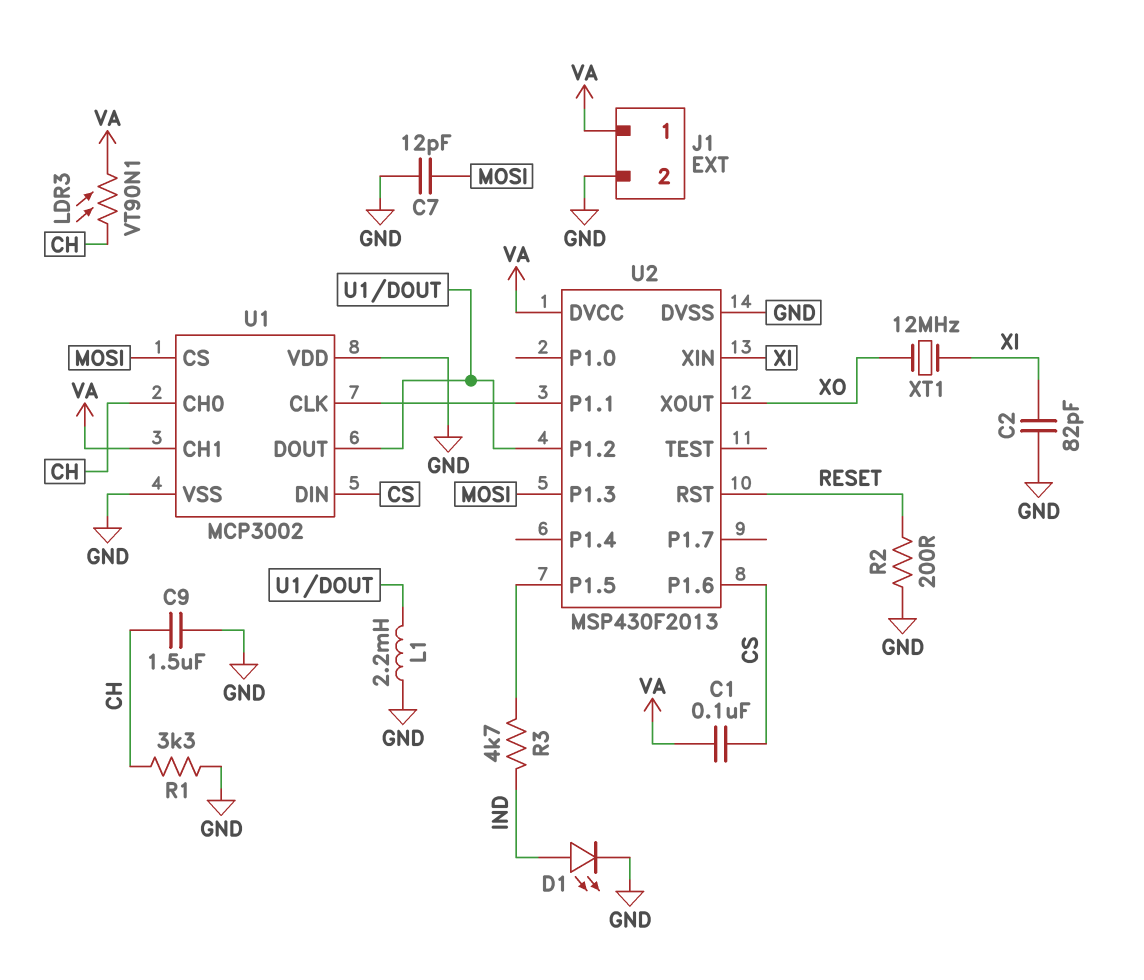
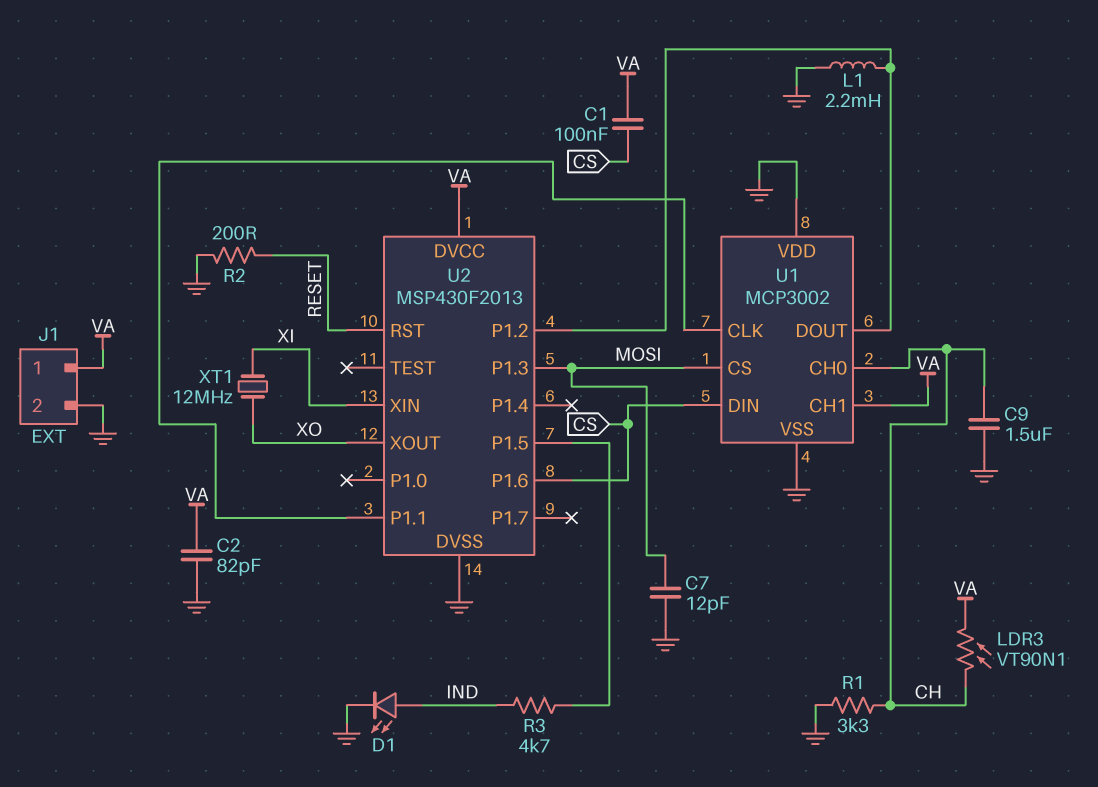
C2: 82pF (GND, XI) -> 82pF (GND, VA)

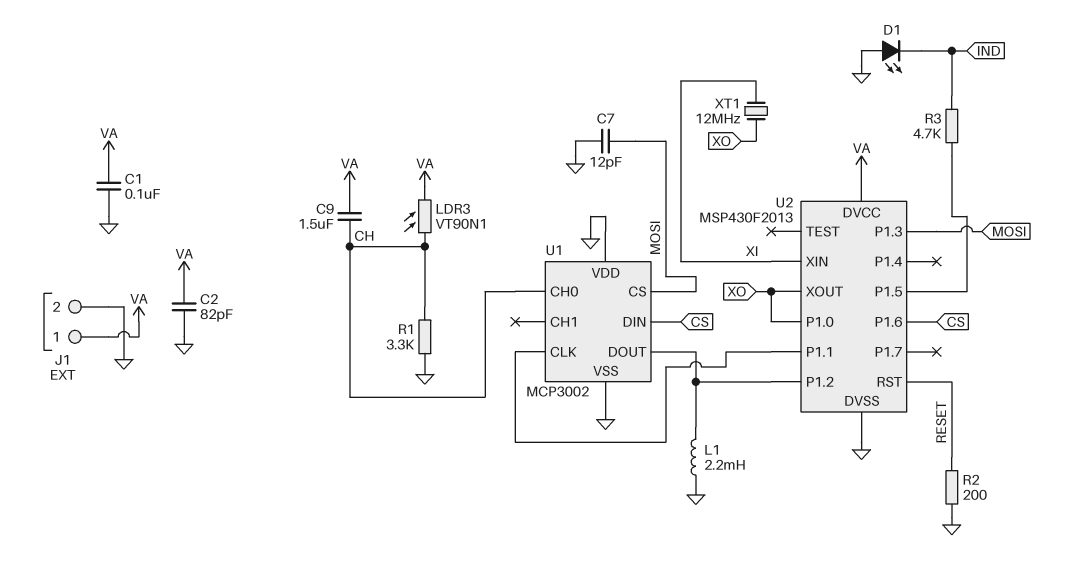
C1: 100nF (CS, VA) -> 100nF (GND, VA)
C9: 1.5uF (CH, GND) -> 1.5uF (CH, VA)
D1: LED (A IND, K GND) -> LED (A GND, K IND)
U1 pin CH1: VA -> none
U2 pin P1.0: none -> XO

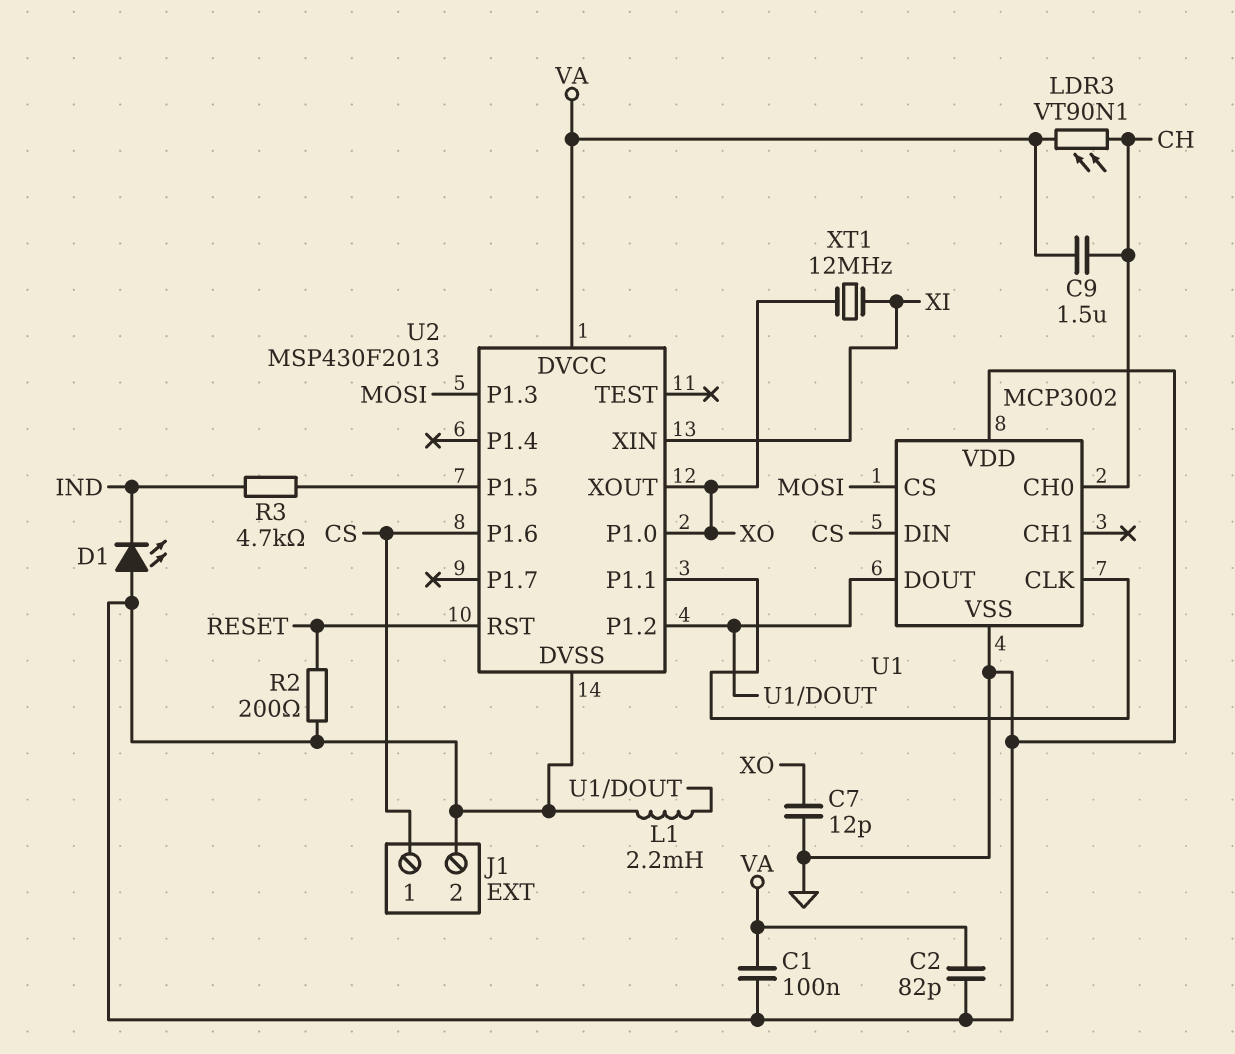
C7: 12pF (GND, MOSI) -> 12pF (GND, XO)
J1 pin 1: VA -> CS
R1: 3.3k (CH, GND) -> none

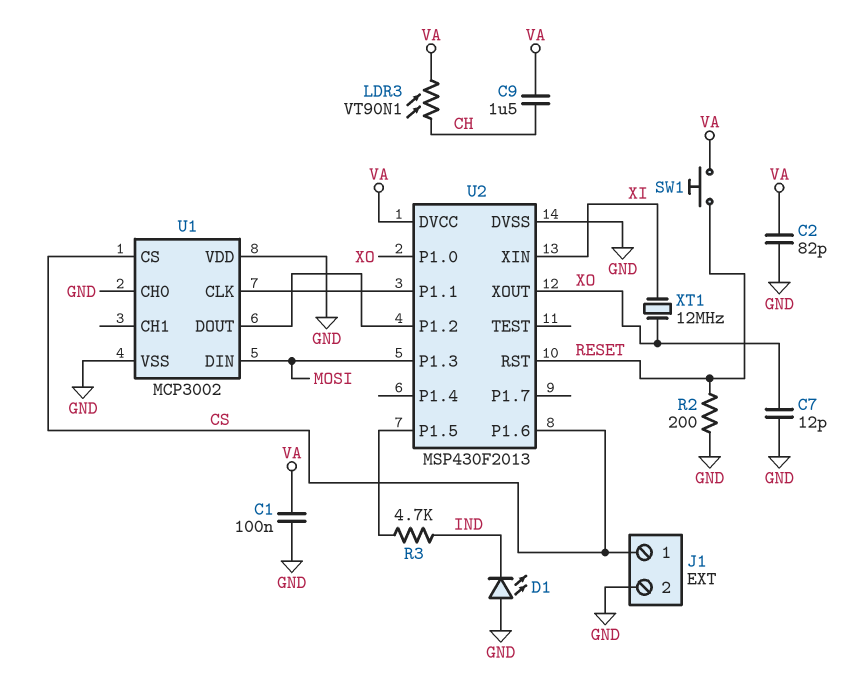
L1: 2.2mH (GND, U1/DOUT) -> none
SW1: none -> button (RESET, VA)
U1 pin CH0: CH -> GND
U1 pin CS: MOSI -> CS
U1 pin DIN: CS -> MOSI

